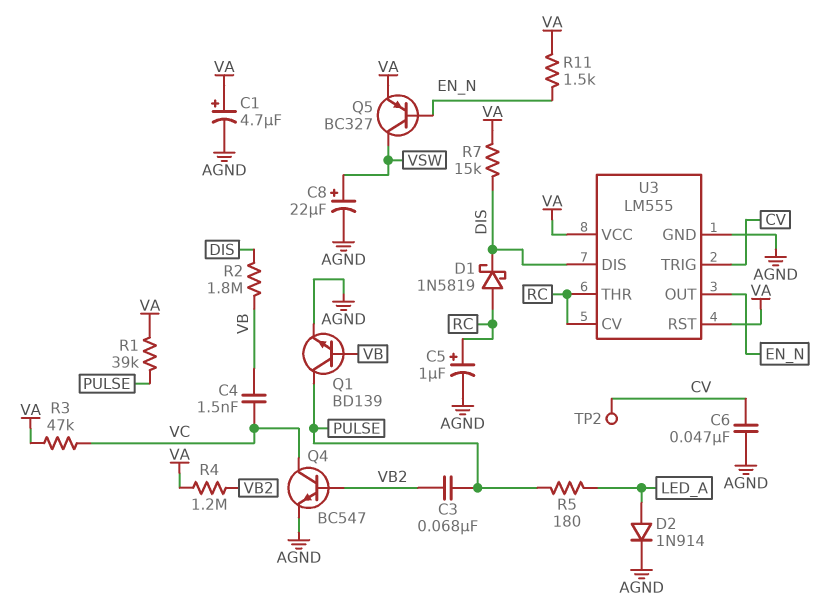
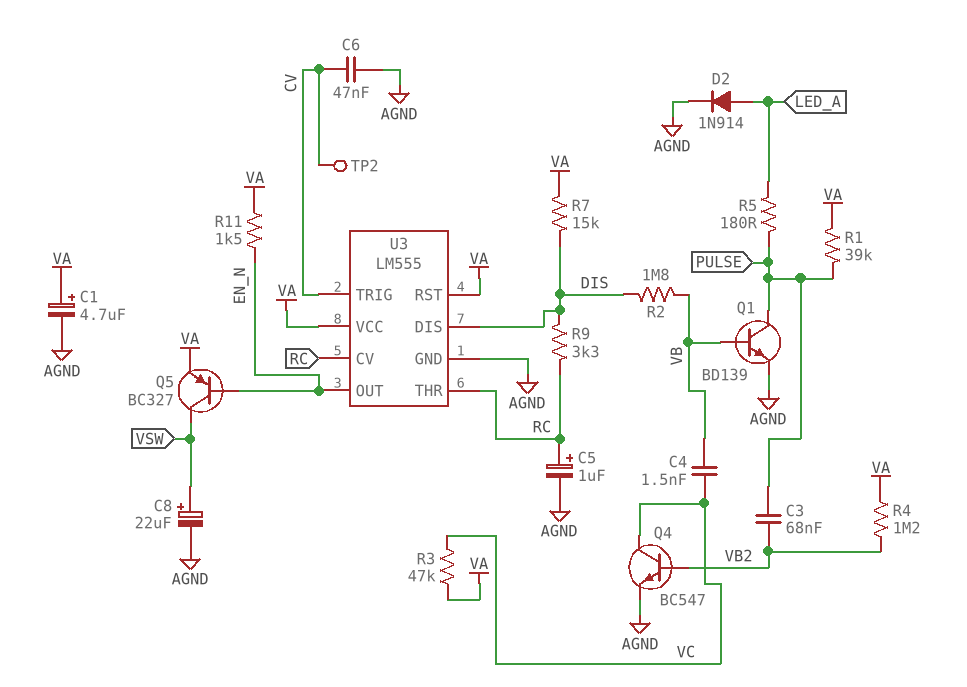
D1: schottky 1N5819 (A RC, K DIS) -> none
R9: none -> 3.3k (DIS, RC)

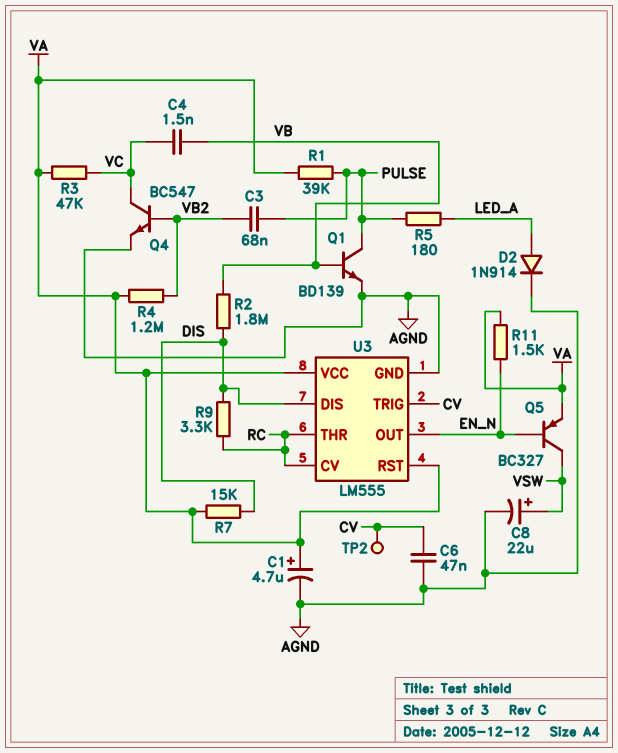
C5: 1uF (plus RC, minus AGND) -> none

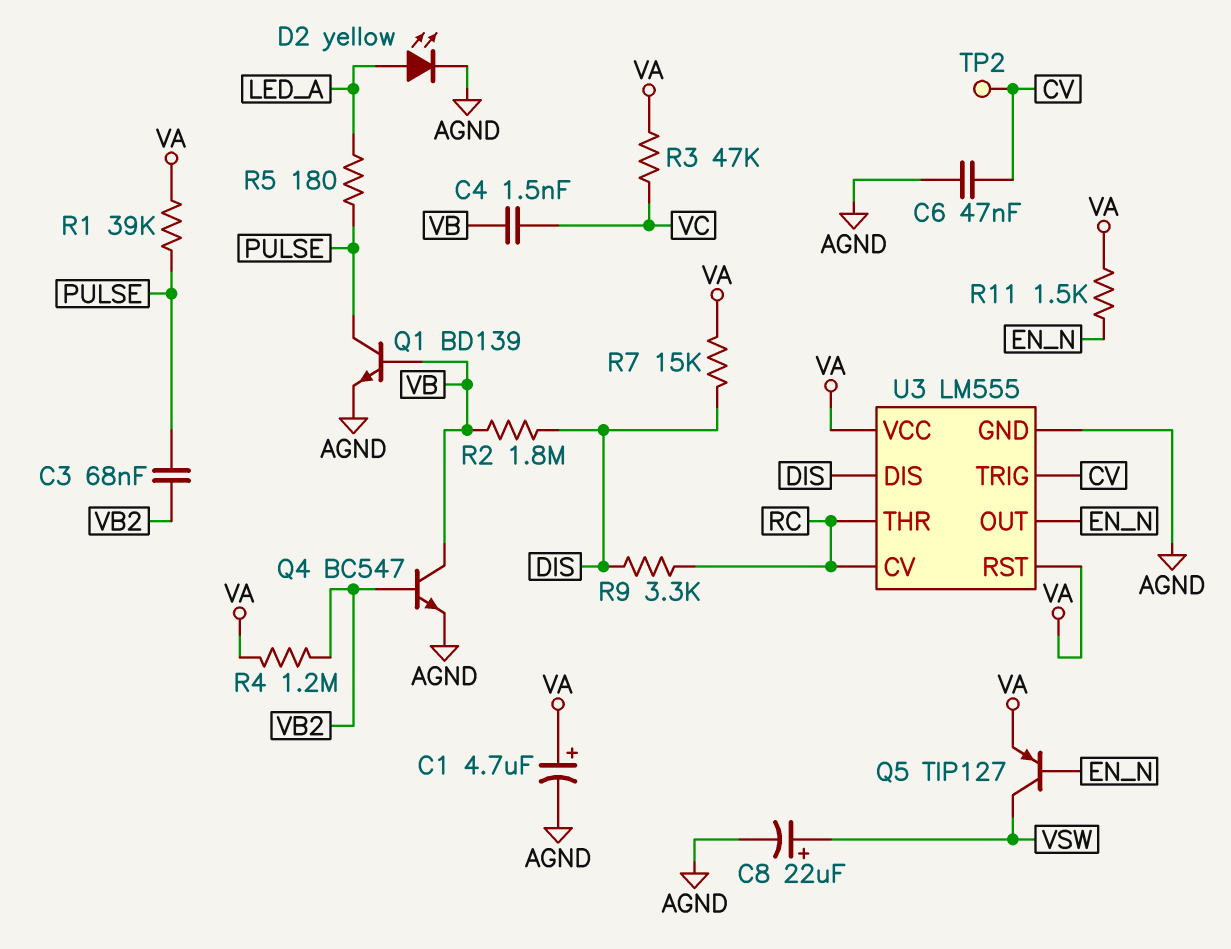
D2: diode 1N914 (A LED_A, K AGND) -> LED yellow (A LED_A, K AGND)
Q4: NPN BC547 (B VB2, C VC, E AGND) -> NPN BC547 (B VB2, C VB, E AGND)
Q5: PNP BC327 (B EN_N, C VSW, E VA) -> PNP TIP127 (B EN_N, C VSW, E VA)

